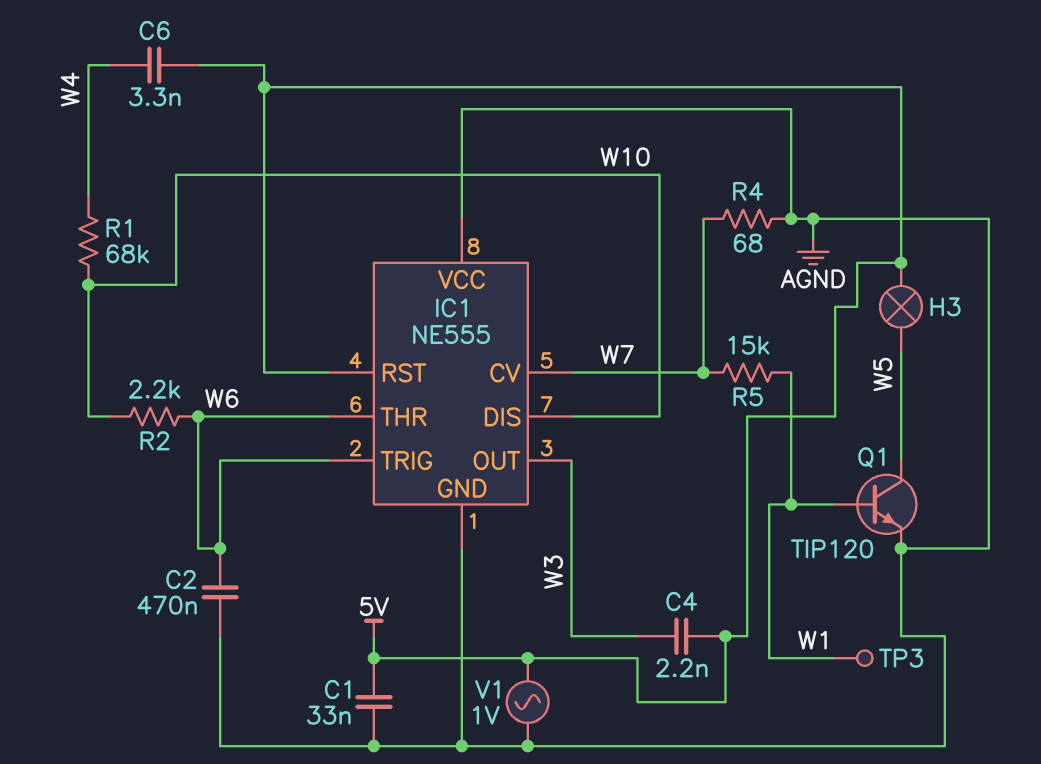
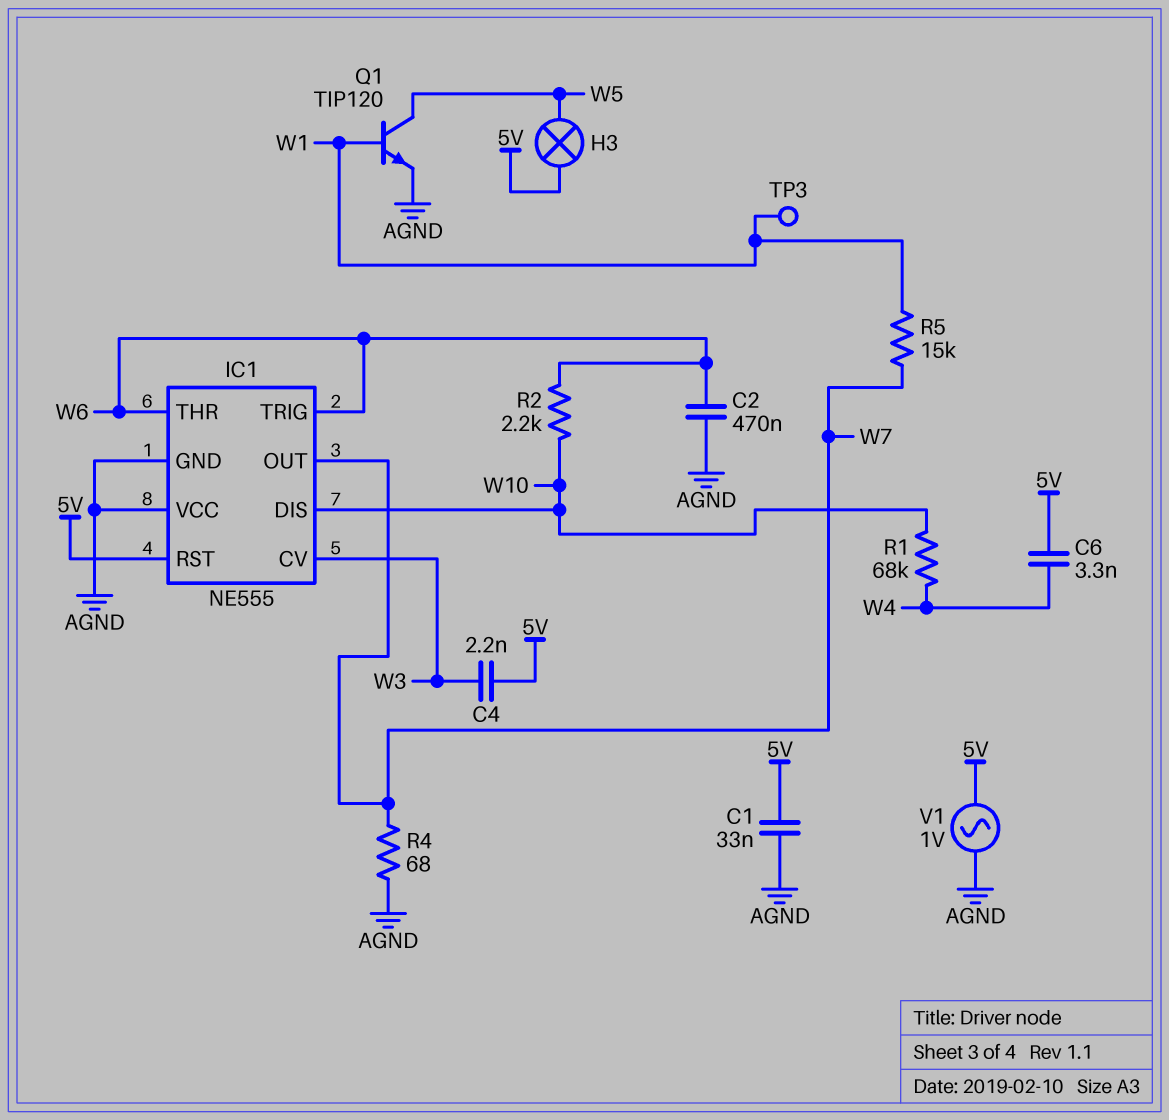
IC1 pin CV: W7 -> W3
IC1 pin OUT: W3 -> W7

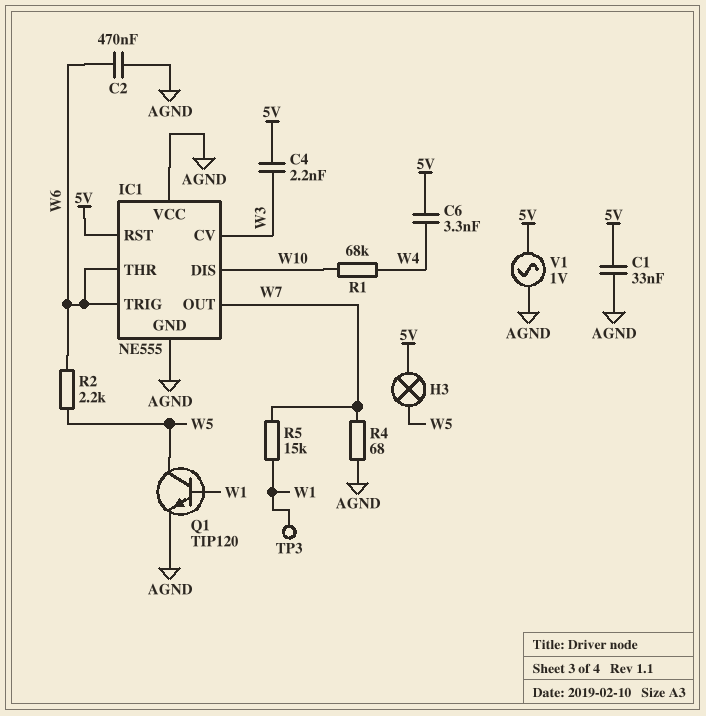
R2: 2.2k (W6, W10) -> 2.2k (W5, W6)

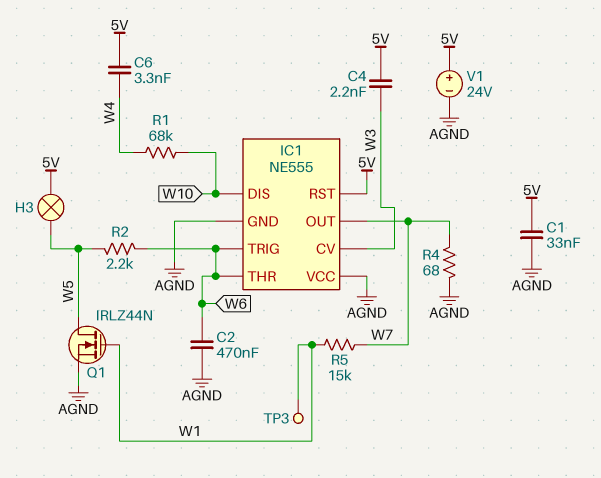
Q1: NPN TIP120 (B W1, C W5, E AGND) -> NMOS IRLZ44N (G W1, D W5, S AGND)
V1: AC 1V (5V, AGND) -> 24V (plus 5V, minus AGND)

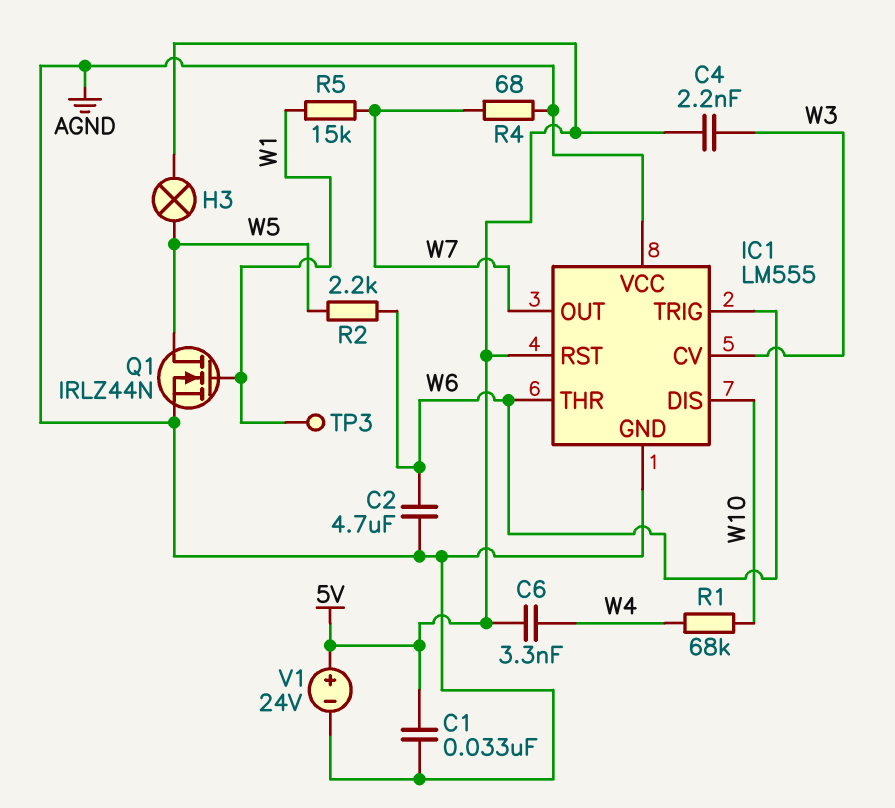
C2: 470nF (AGND, W6) -> 4.7uF (AGND, W6)
IC1: NE555 -> LM555

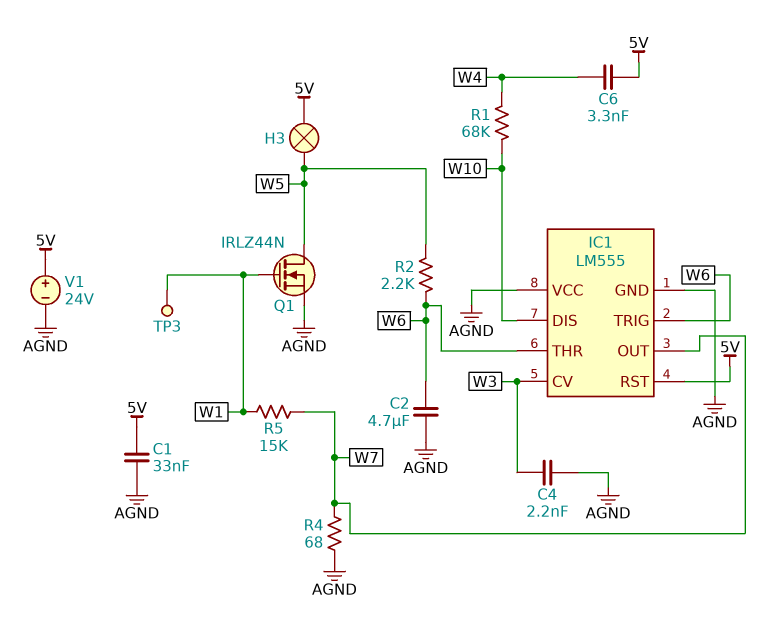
C4: 2.2nF (5V, W3) -> 2.2nF (AGND, W3)

